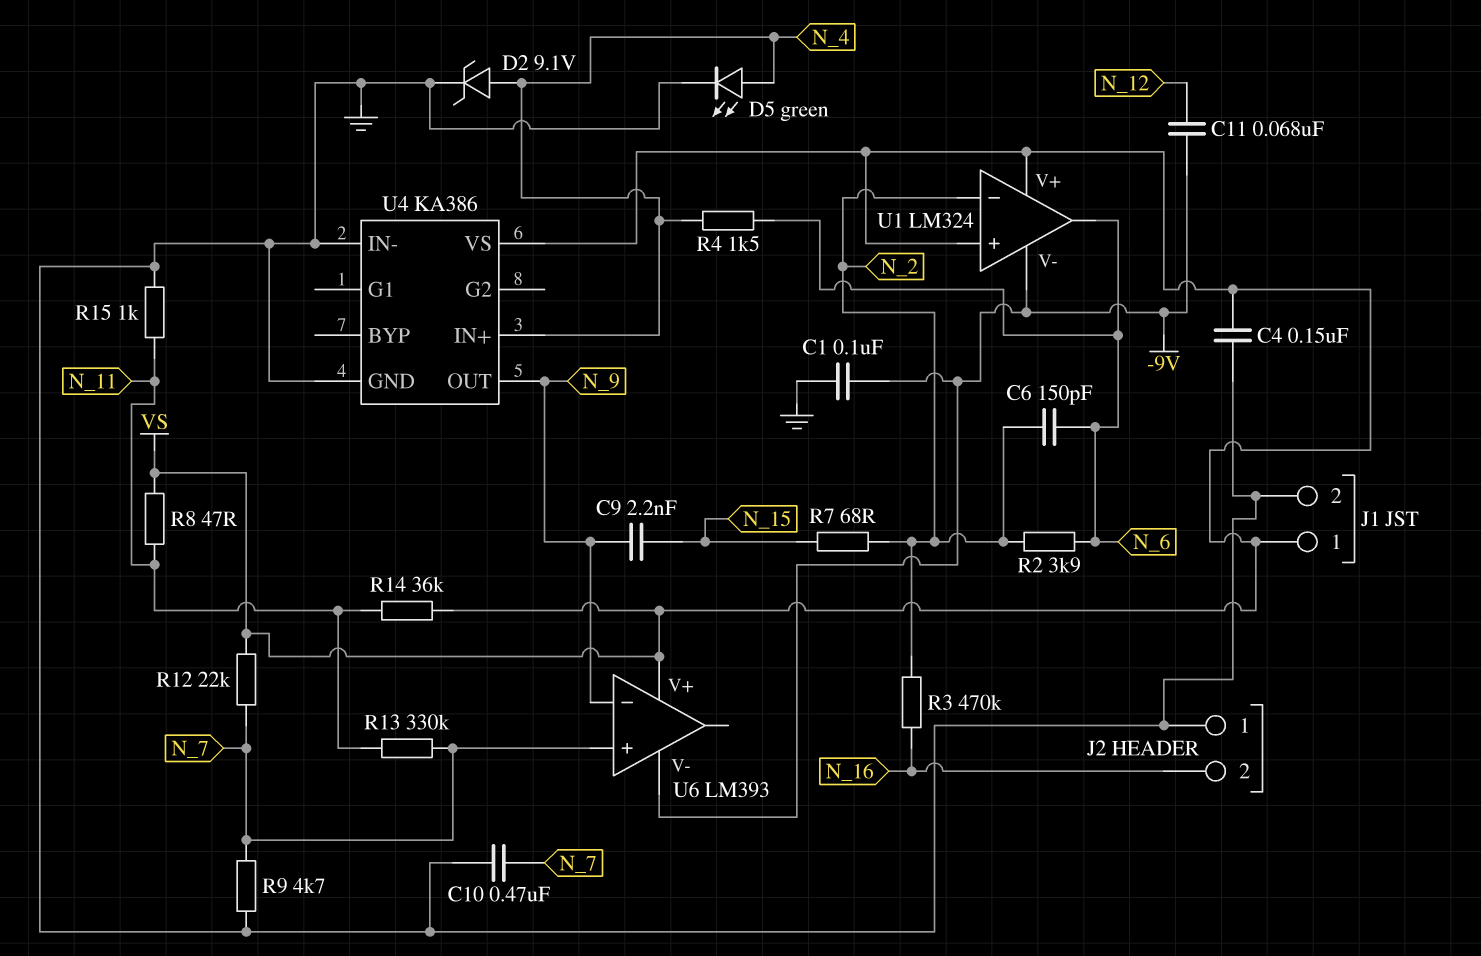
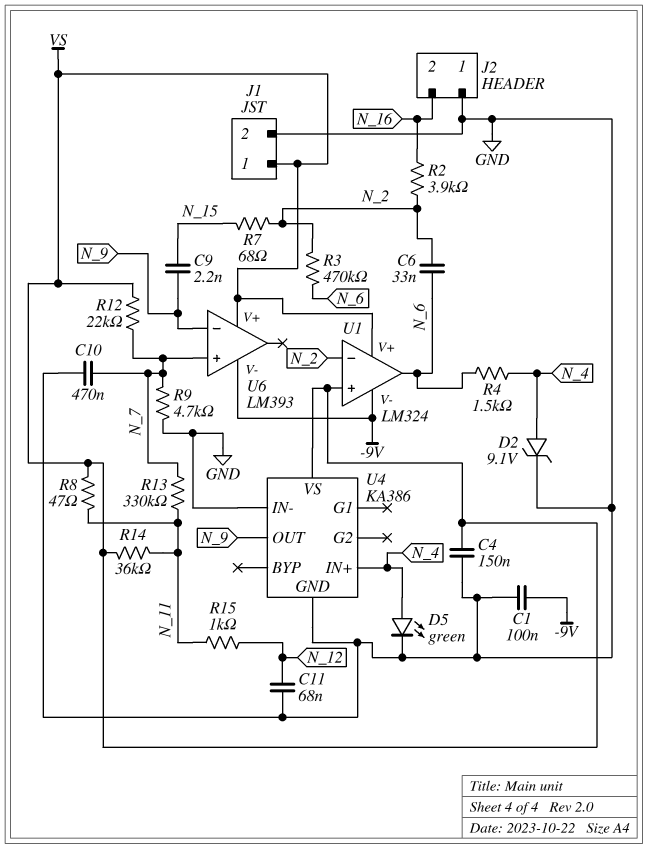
C6: 150pF (N_2, N_6) -> 33nF (N_2, N_6)
C11: 68nF (-9V, N_12) -> 68nF (GND, N_12)
R2: 3.9k (N_2, N_6) -> 3.9k (N_2, N_16)
R3: 470k (N_2, N_16) -> 470k (N_2, N_6)
R15: 1k (GND, N_11) -> 1k (N_11, N_12)

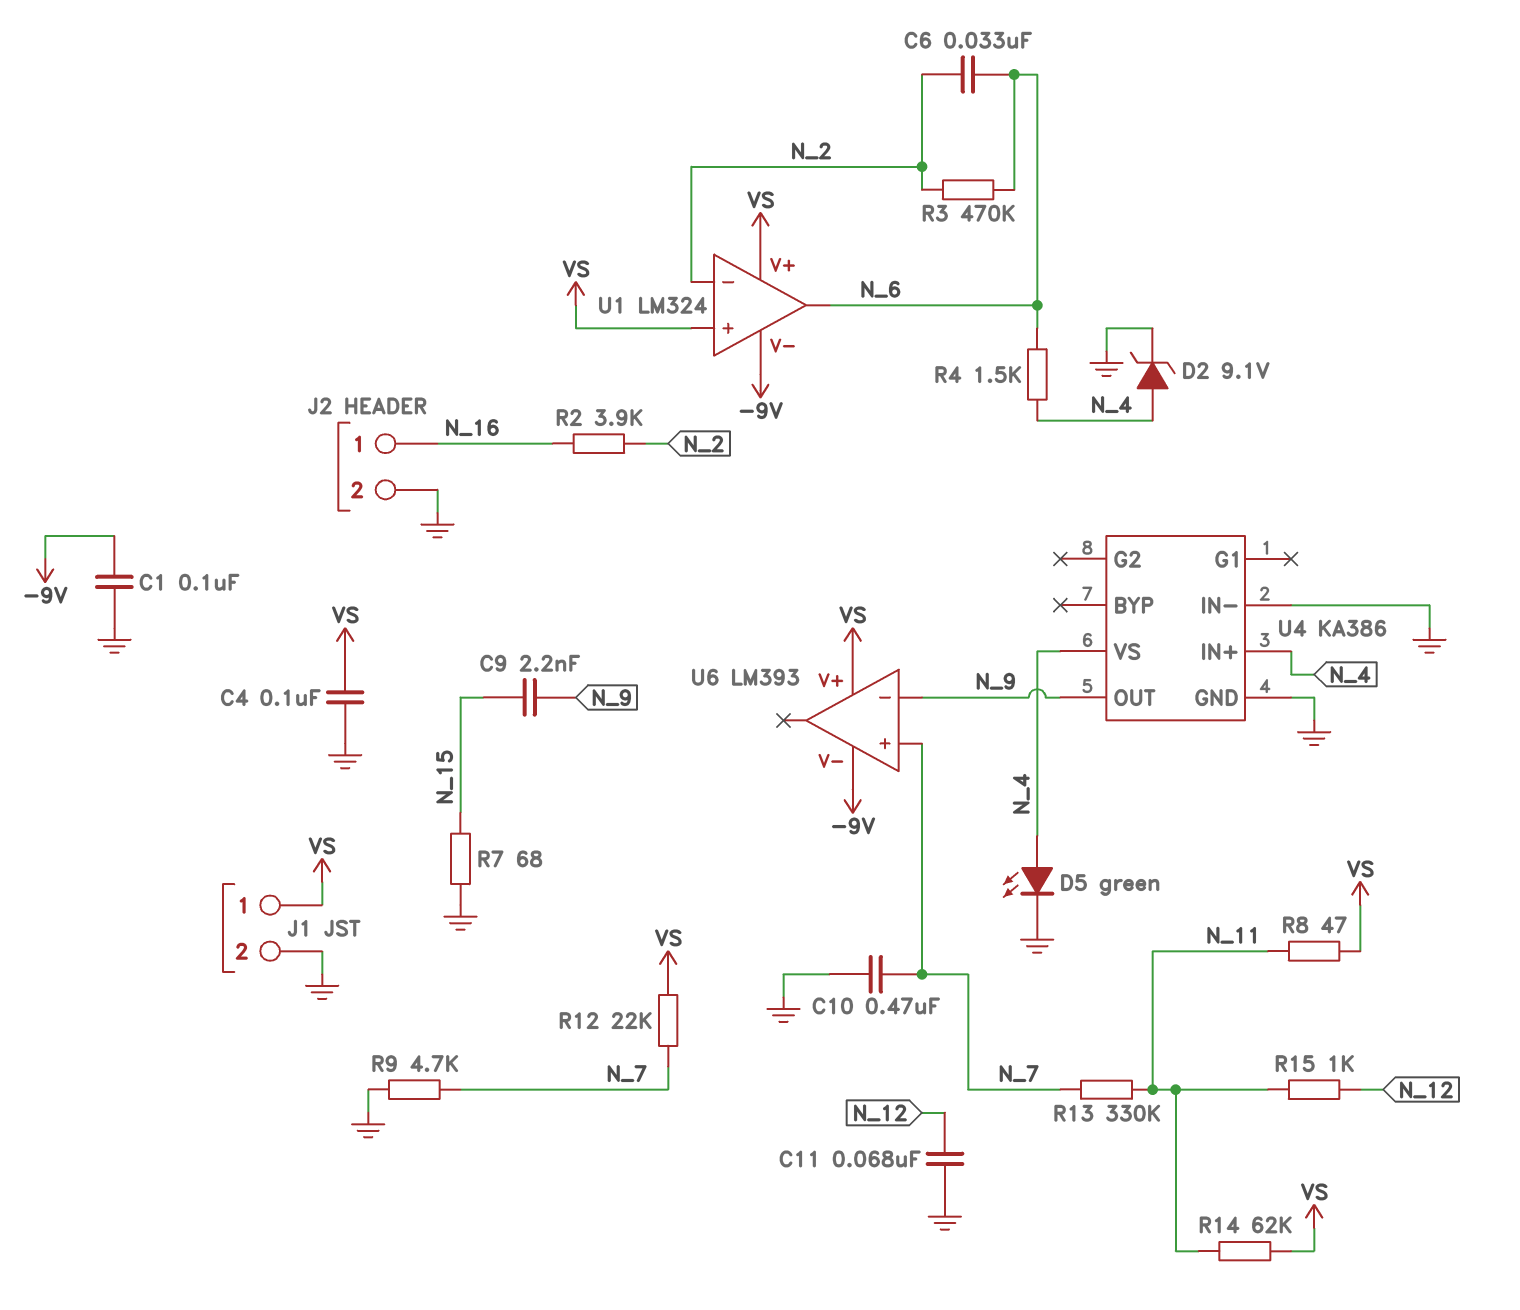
C4: 150nF (GND, VS) -> 100nF (GND, VS)
J2 pin 1: GND -> N_16
J2 pin 2: N_16 -> GND
R7: 68 (N_2, N_15) -> 68 (GND, N_15)
R14: 36k (N_11, VS) -> 62k (N_11, VS)
U4 pin VS: VS -> N_4

